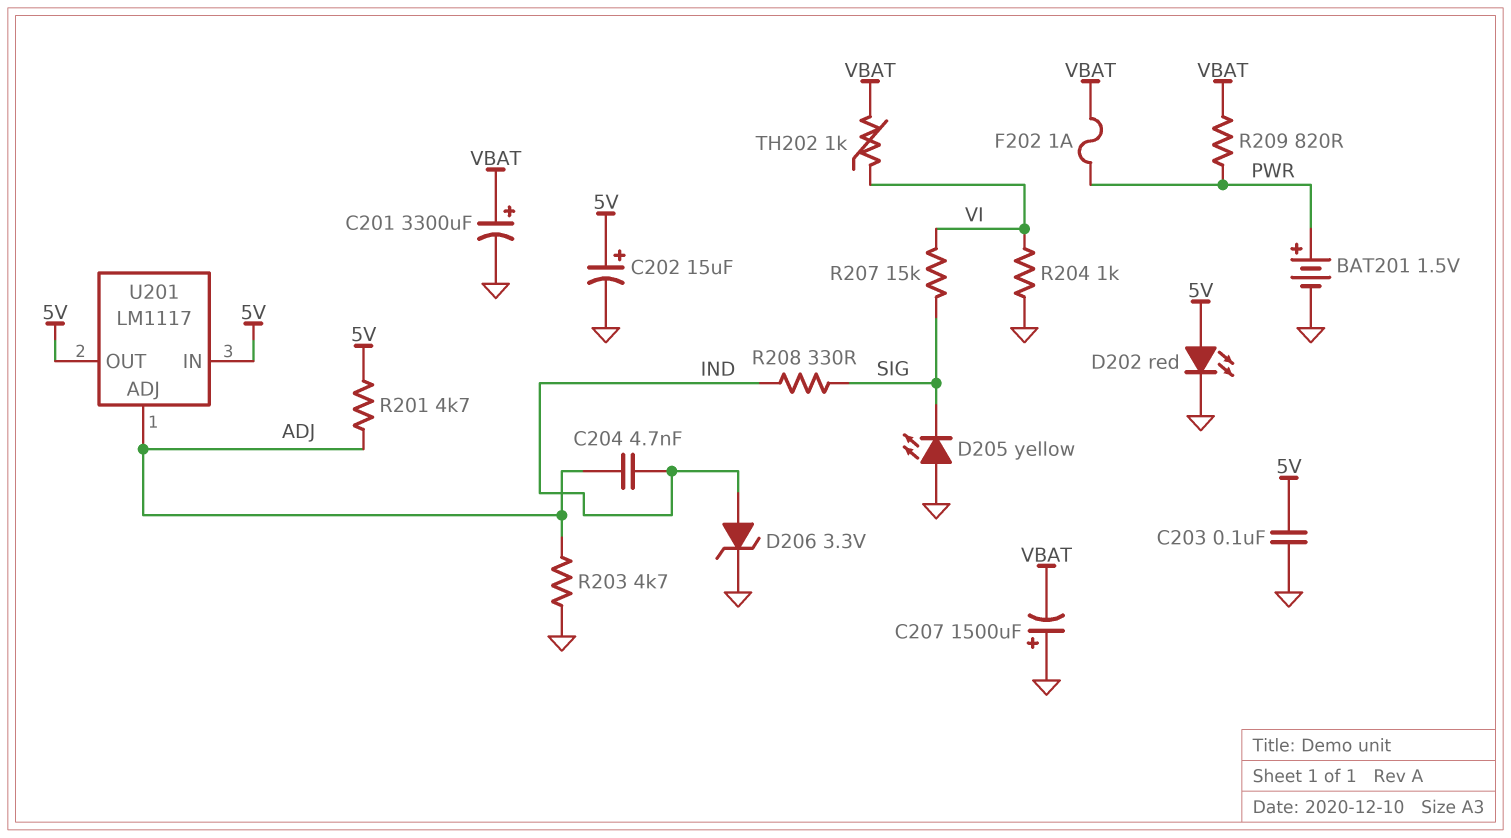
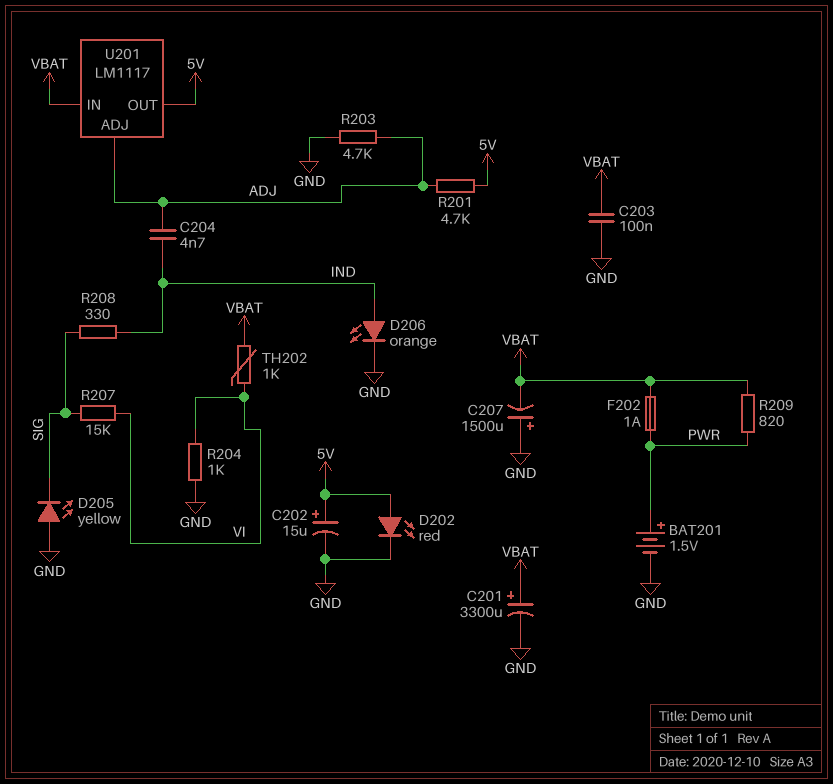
C203: 100nF (5V, GND) -> 100nF (GND, VBAT)
D206: zener 3.3V (A IND, K GND) -> LED orange (A IND, K GND)
U201 pin IN: 5V -> VBAT

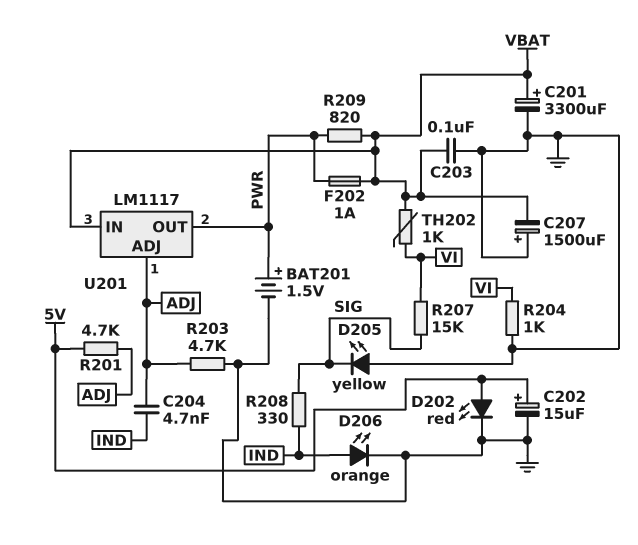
U201 pin OUT: 5V -> PWR

